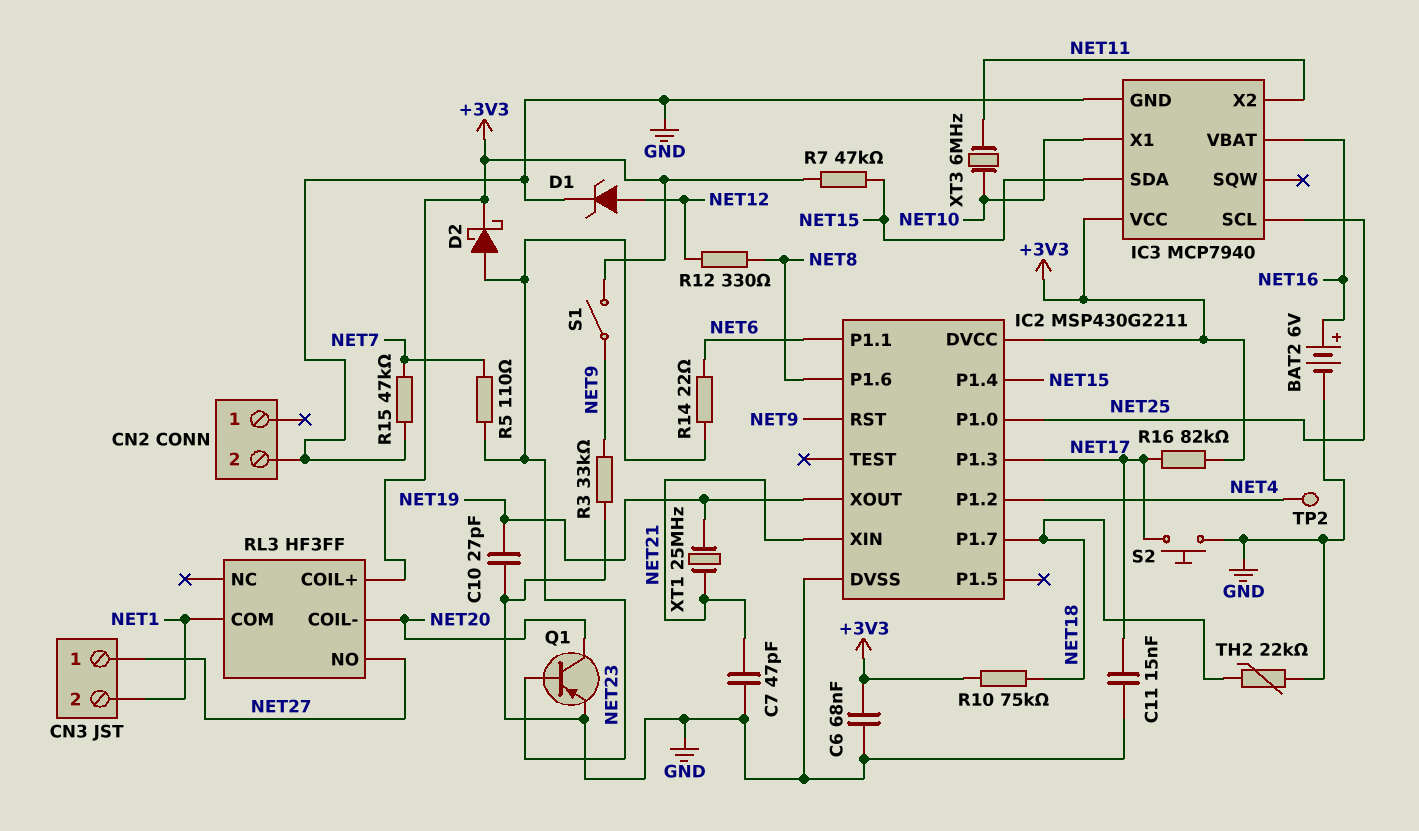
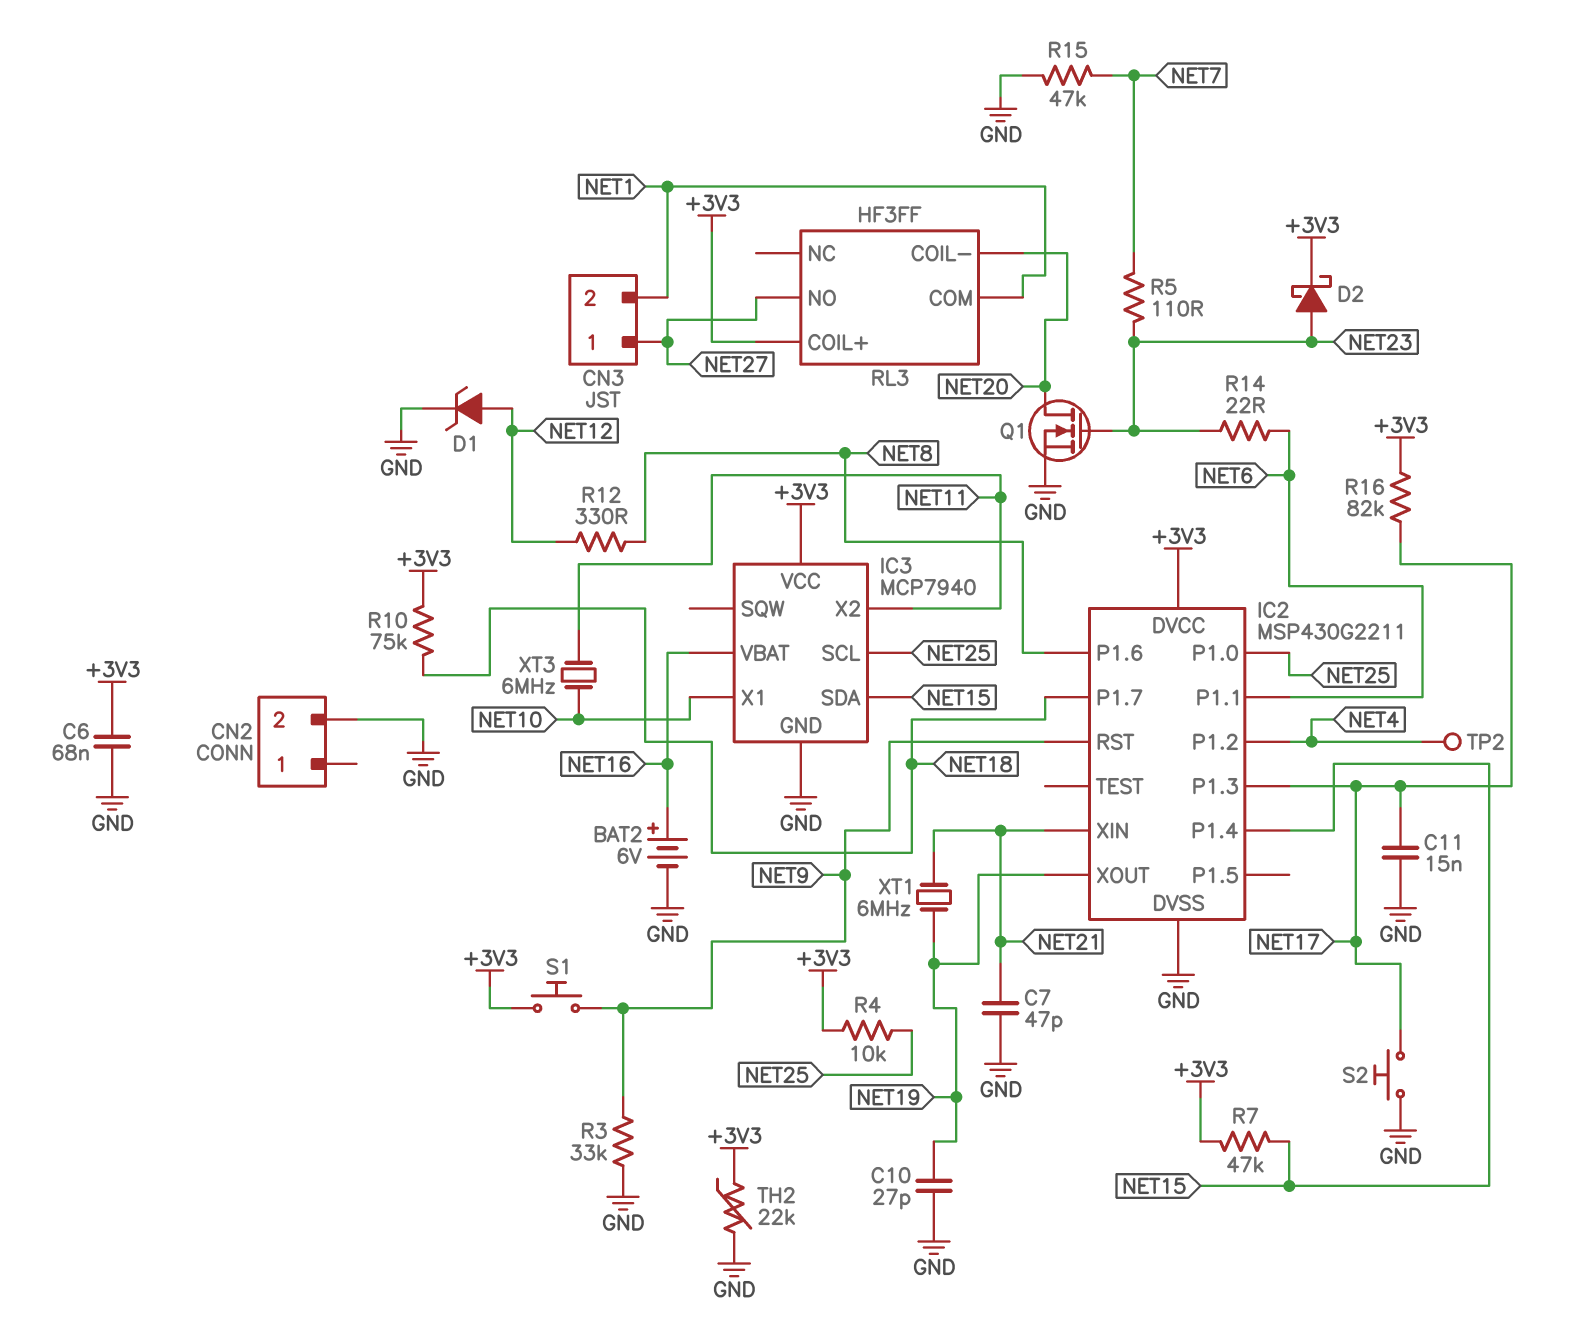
Q1: PNP (B NET23, C NET20, E GND) -> NMOS (G NET23, D NET20, S GND)
R4: none -> 10k (+3V3, NET25)
S1: switch (+3V3, NET9) -> button (+3V3, NET9)
TH2: 22k (GND, NET18) -> 22k (+3V3, GND)
XT1: 25MHz (NET19, NET21) -> 6MHz (NET19, NET21)

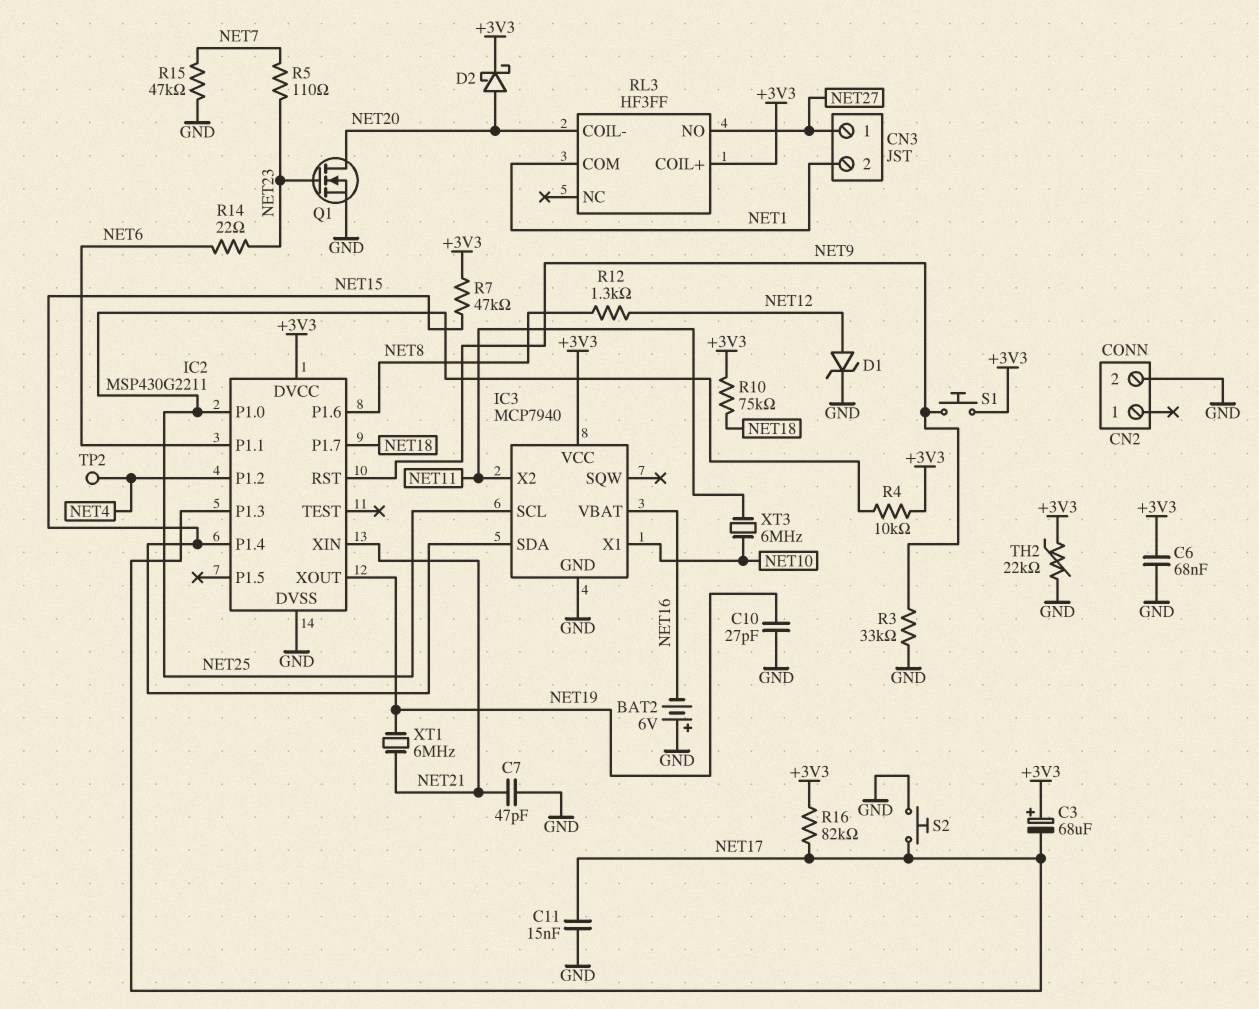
BAT2: 6V (plus NET16, minus GND) -> 6V (plus GND, minus NET16)
C3: none -> 68uF (plus +3V3, minus NET17)
D2: schottky (A NET23, K +3V3) -> schottky (A NET20, K +3V3)
R12: 330 (NET8, NET12) -> 1.3k (NET8, NET12)

